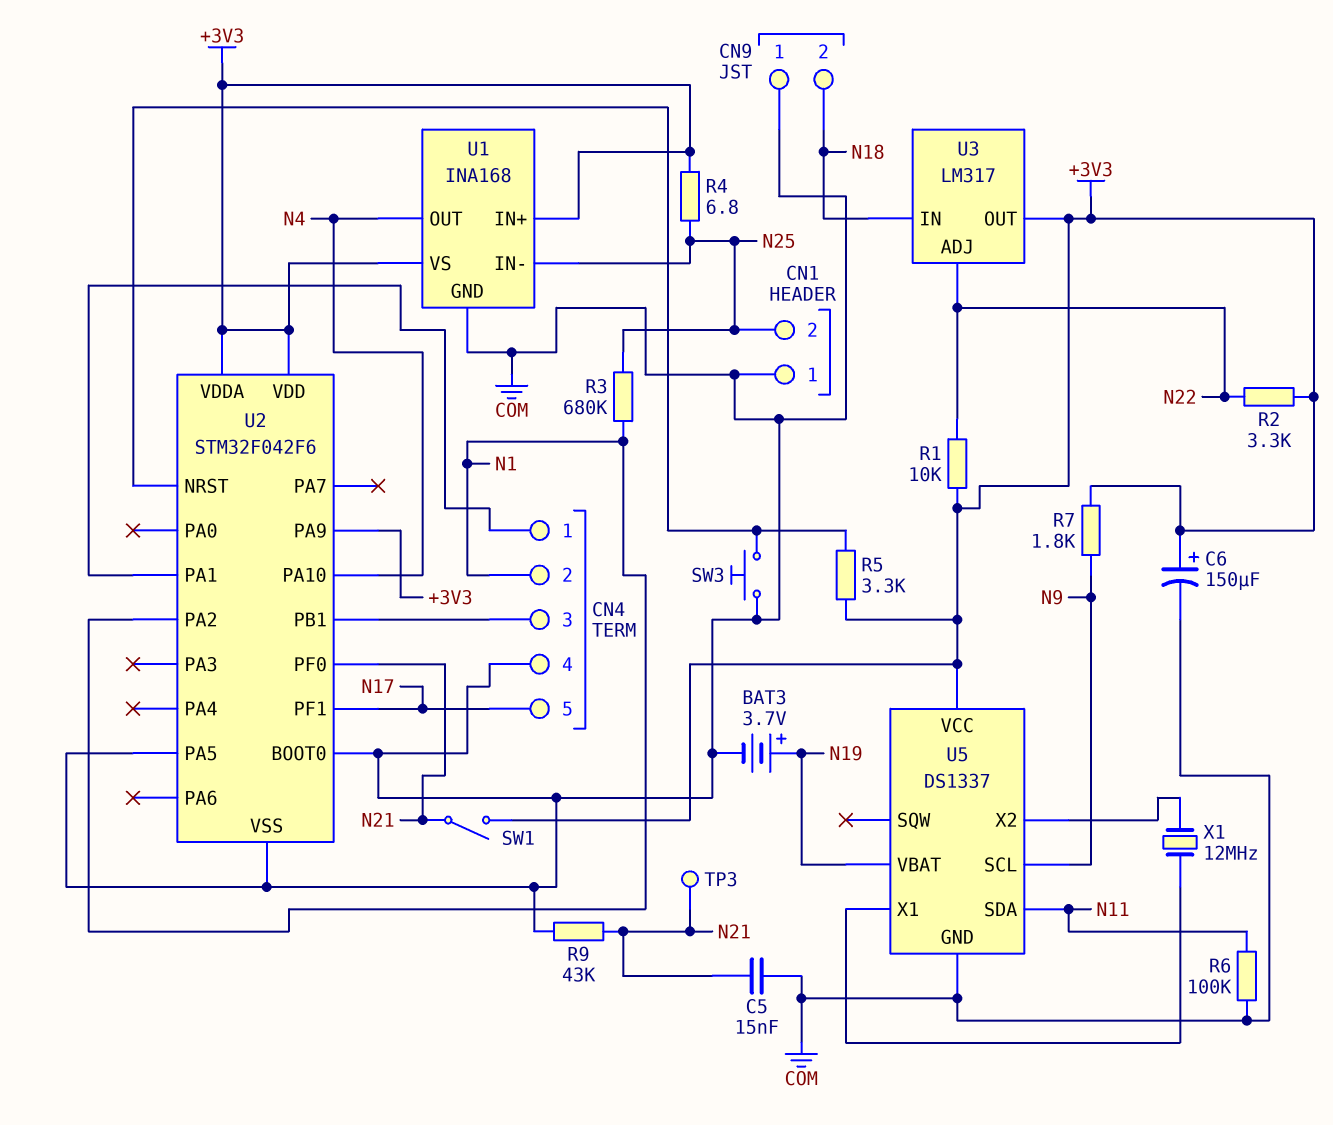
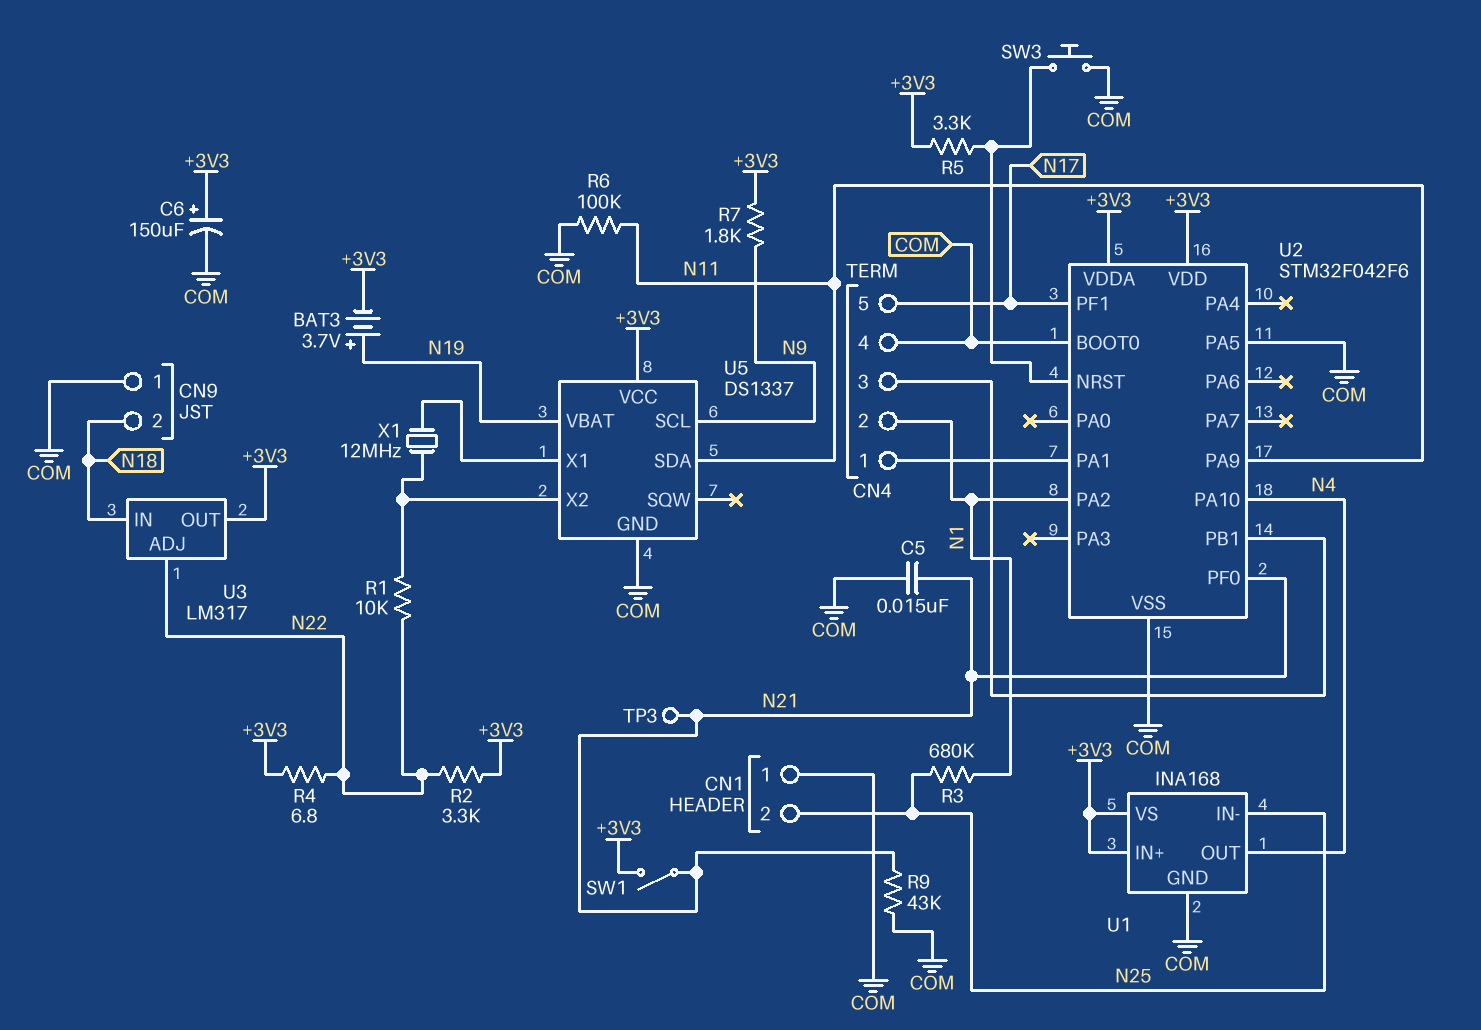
BAT3: 3.7V (plus N19, minus COM) -> 3.7V (plus N19, minus +3V3)
R1: 10k (+3V3, N22) -> 10k (N22, U5/X2)
R4: 6.8 (+3V3, N25) -> 6.8 (+3V3, N22)
U2 pin PA9: +3V3 -> N11

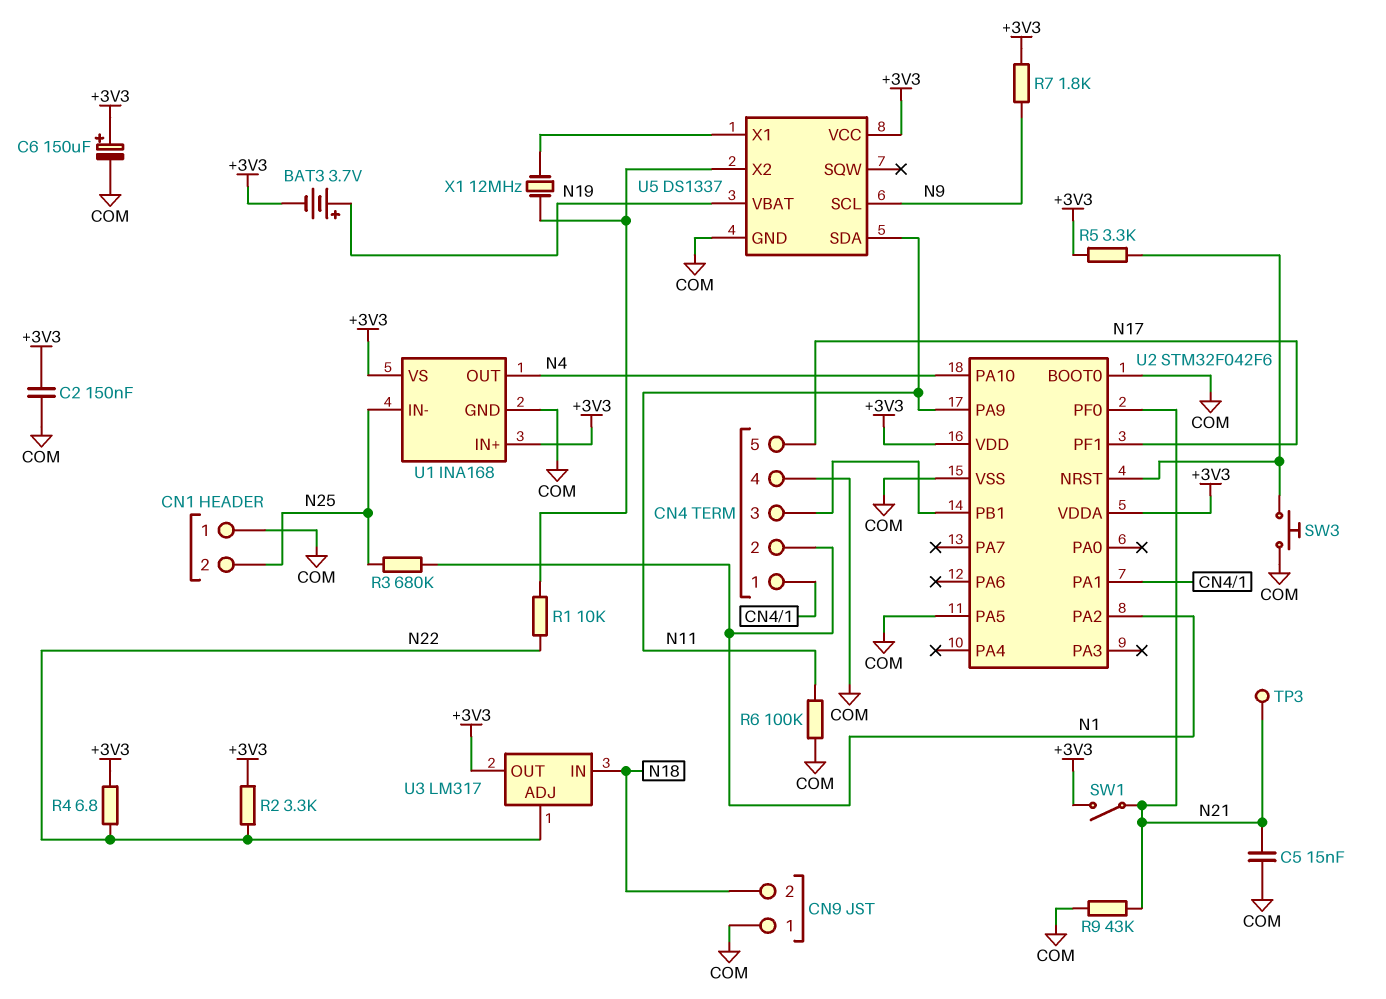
C2: none -> 150nF (+3V3, COM)

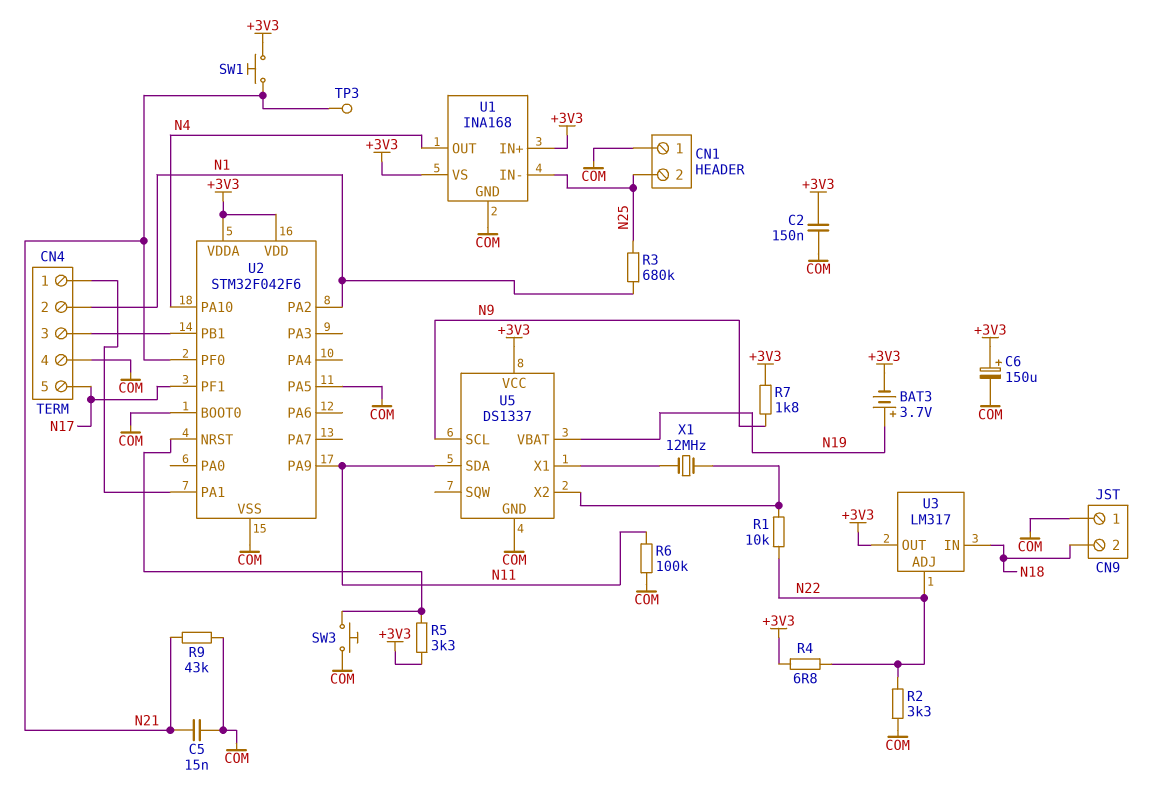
R2: 3.3k (+3V3, N22) -> 3.3k (COM, N22)
SW1: switch (+3V3, N21) -> button (+3V3, N21)

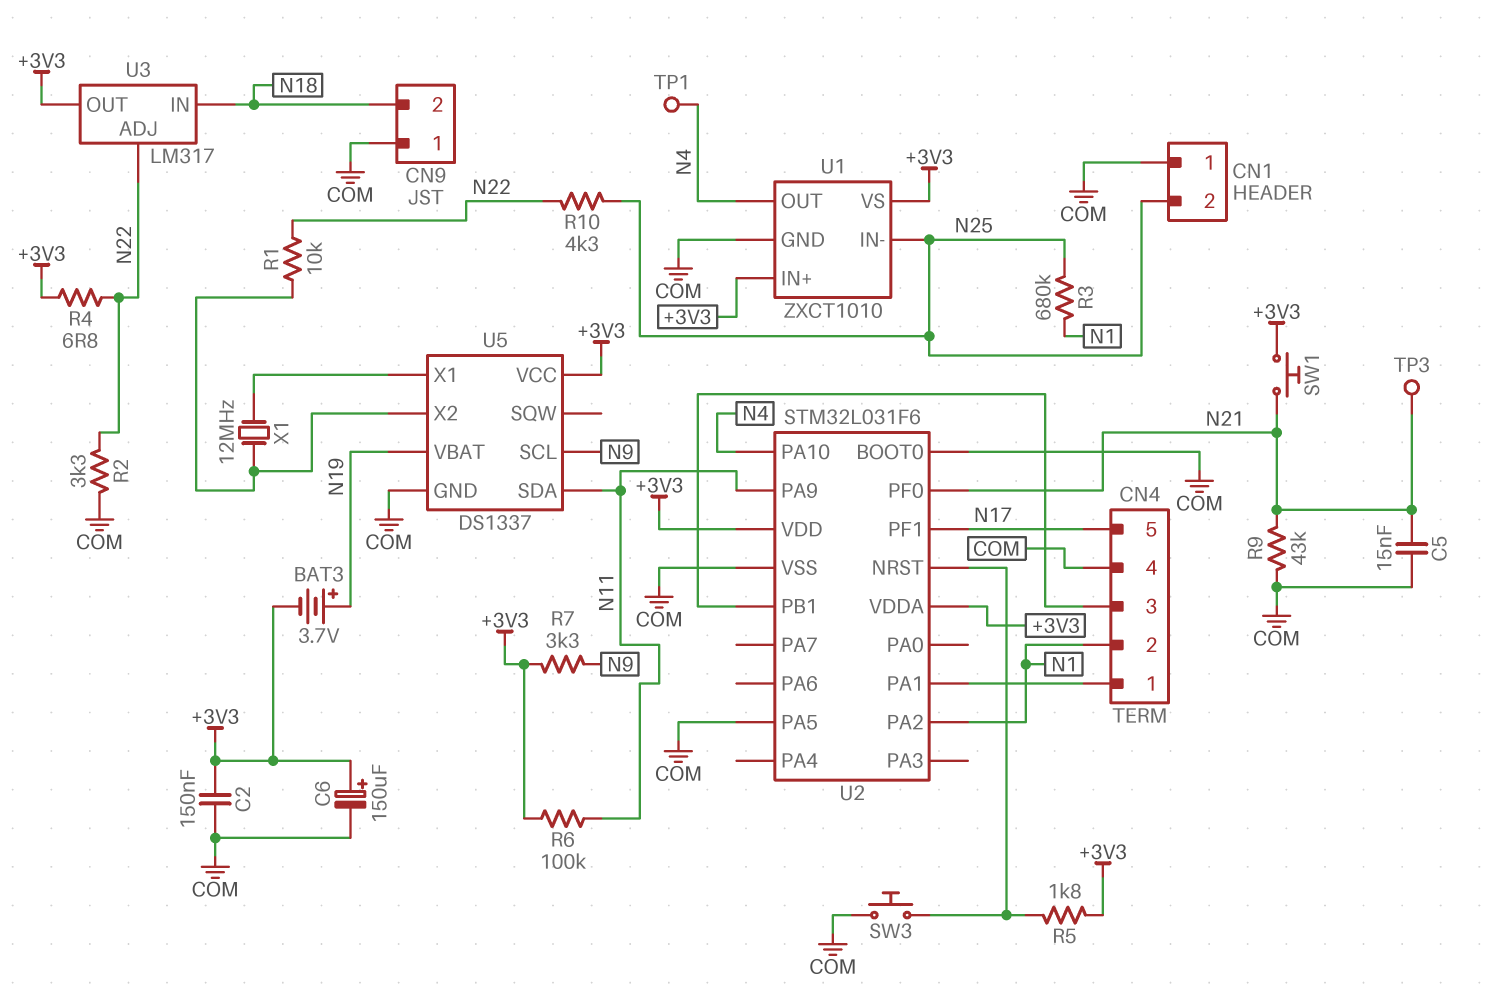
R5: 3.3k (+3V3, U2/NRST) -> 1.8k (+3V3, U2/NRST)
R6: 100k (COM, N11) -> 100k (+3V3, N11)
R7: 1.8k (+3V3, N9) -> 3.3k (+3V3, N9)
R10: none -> 4.3k (N22, N25)
TP1: none -> test point (N4)
U1: INA168 -> ZXCT1010
U2: STM32F042F6 -> STM32L031F6

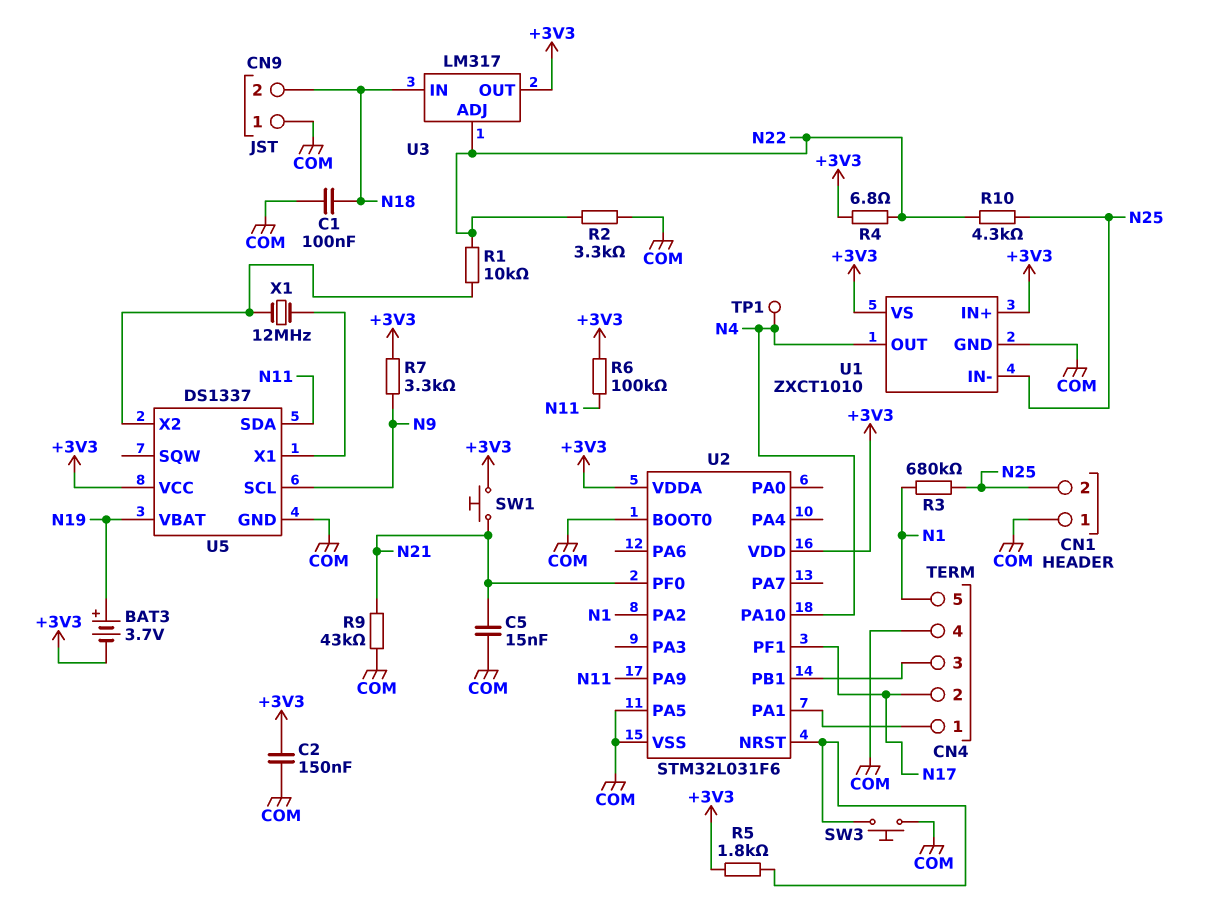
C1: none -> 100nF (COM, N18)
C6: 150uF (plus +3V3, minus COM) -> none
CN4 pin 2: N1 -> N17
CN4 pin 5: N17 -> N1
TP3: test point (N21) -> none

